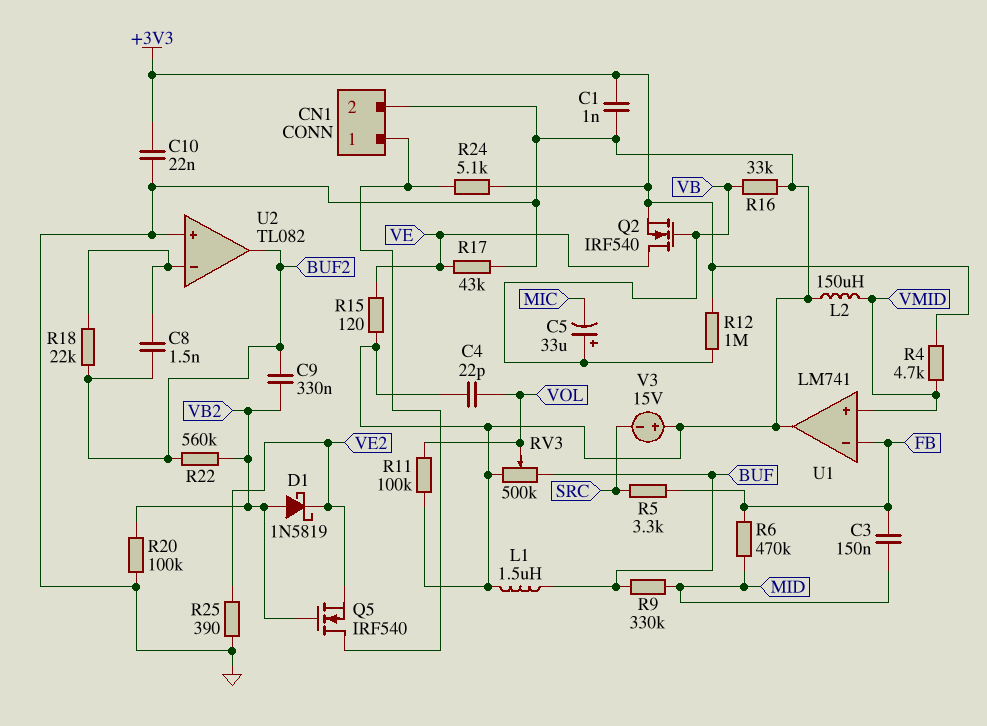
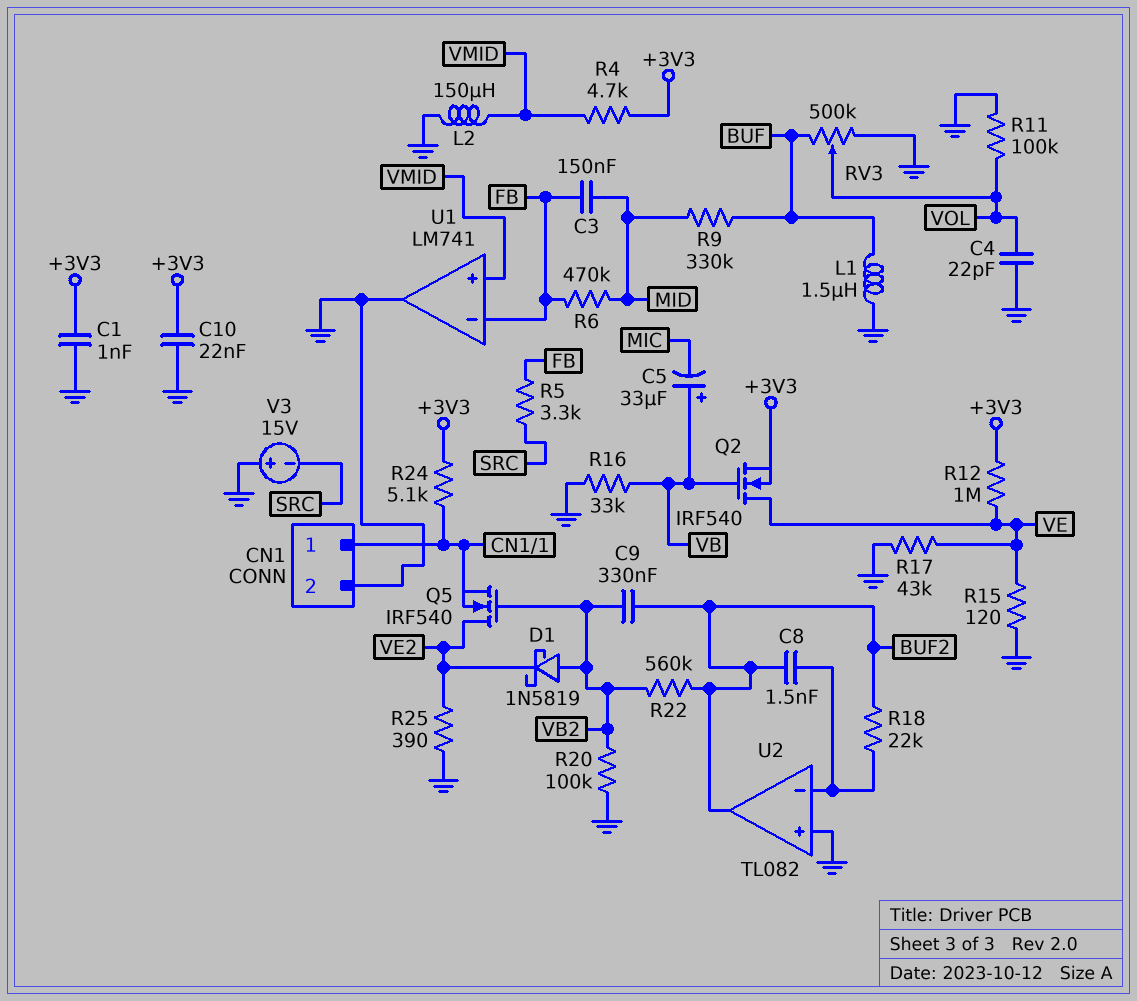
Q5: NMOS IRF540 (G VB2, D CN1/1, S VE2) -> NMOS IRF540 (G VB2, D VE2, S CN1/1)
R12: 1M (+3V3, VB) -> 1M (+3V3, VE)

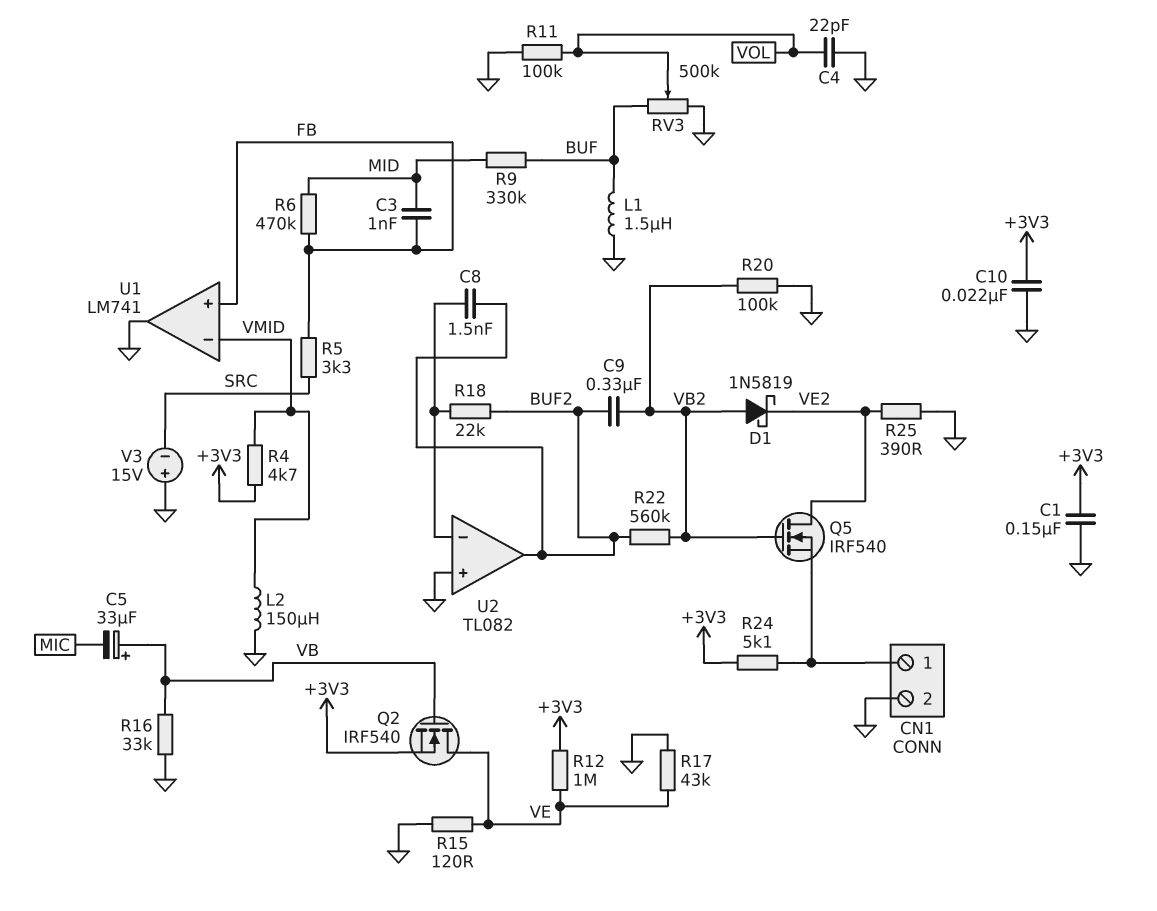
C1: 1nF (+3V3, GND) -> 150nF (+3V3, GND)
C3: 150nF (FB, MID) -> 1nF (FB, MID)
U1 pin in+: VMID -> FB
U1 pin in-: FB -> VMID

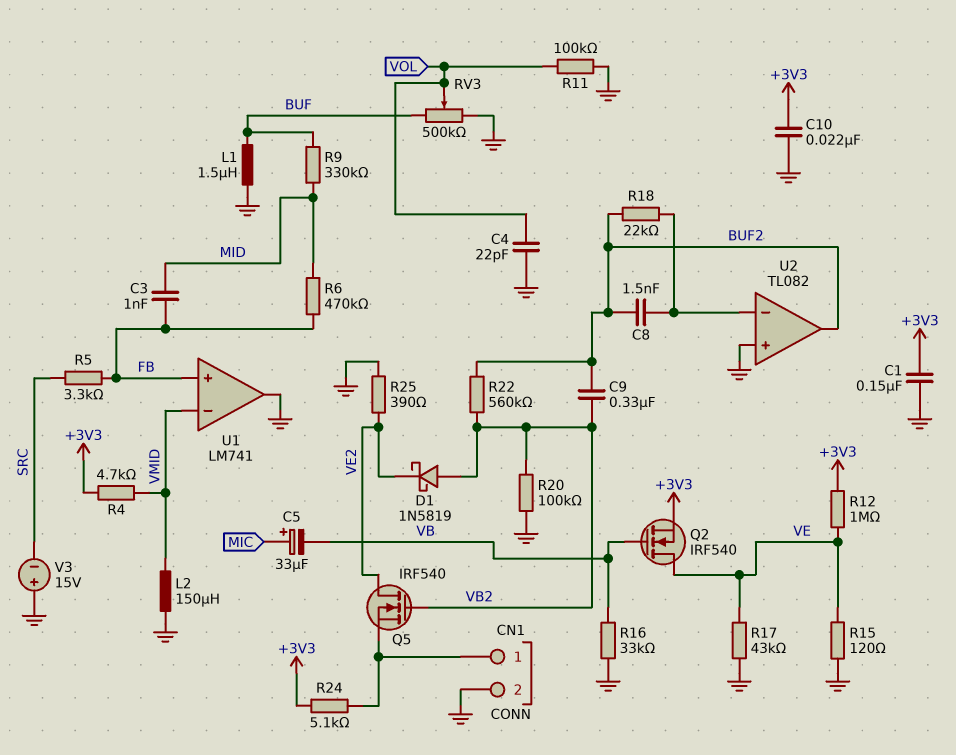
C5: 33uF (plus VB, minus MIC) -> 33uF (plus MIC, minus VB)

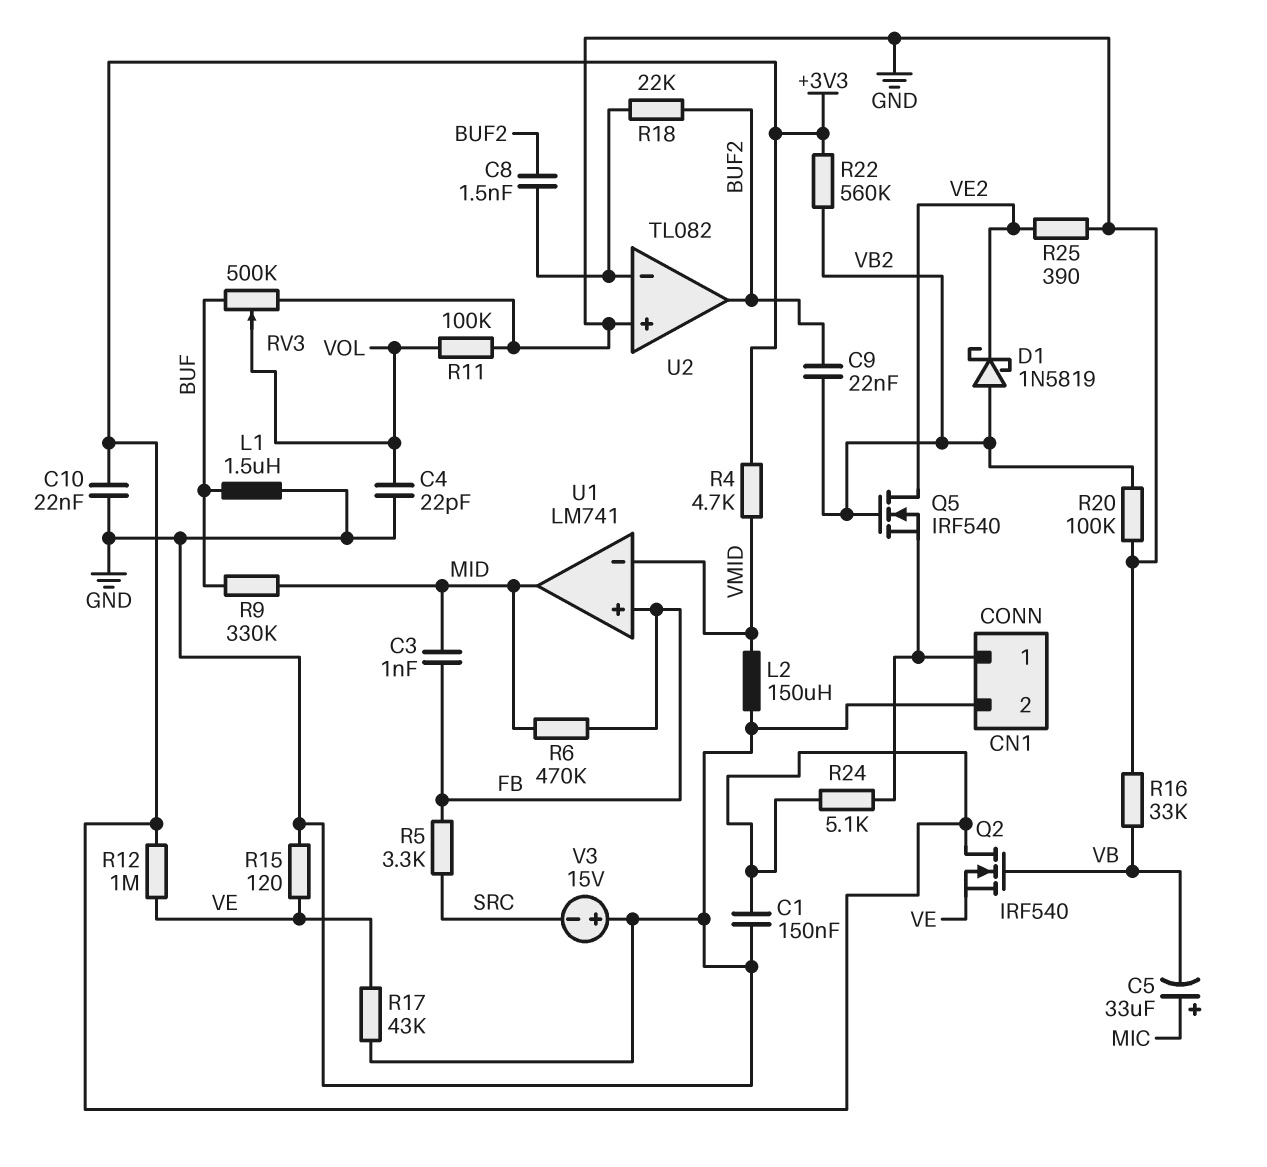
C9: 330nF (BUF2, VB2) -> 22nF (BUF2, VB2)
Q2: NMOS IRF540 (G VB, D VE, S +3V3) -> NMOS IRF540 (G VB, D +3V3, S VE)
R22: 560k (BUF2, VB2) -> 560k (+3V3, VB2)
U1 pin out: GND -> MID

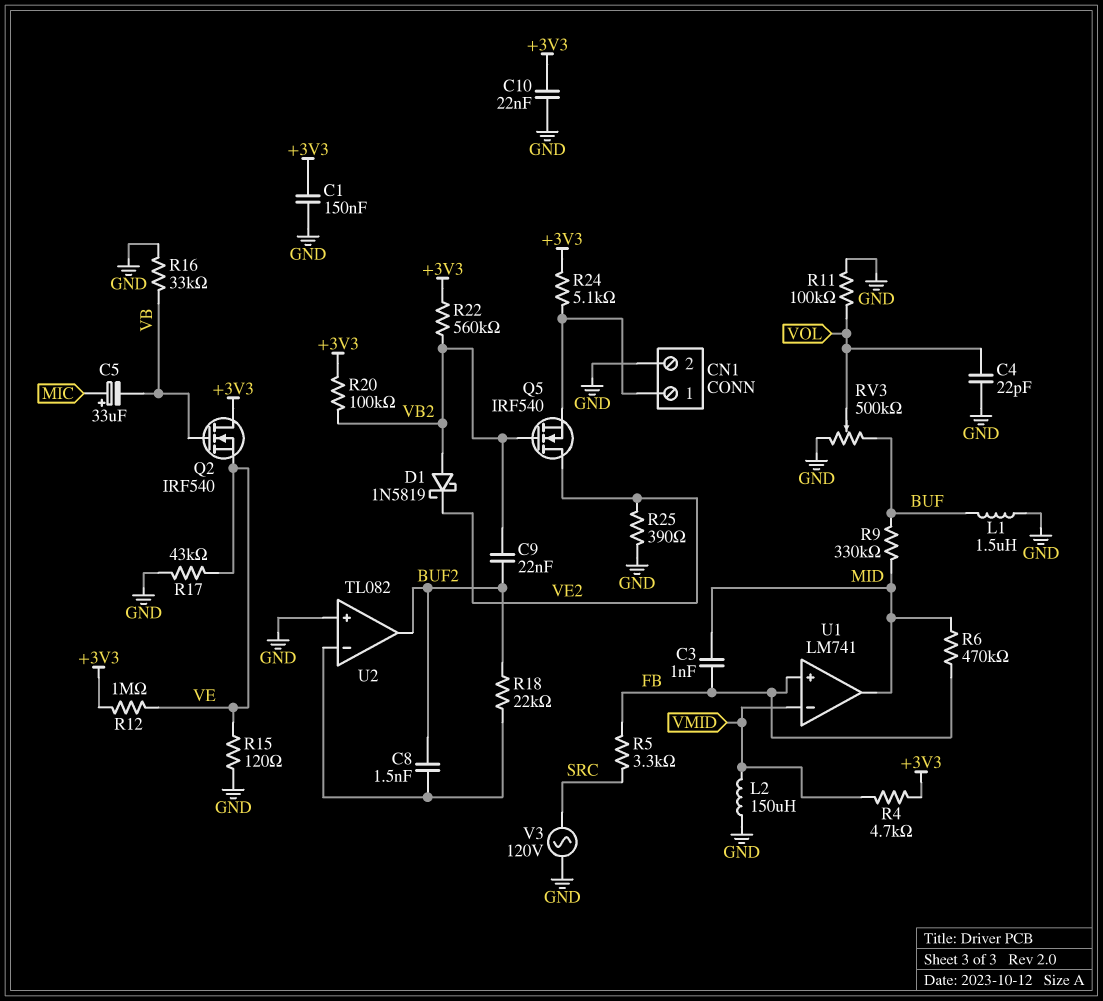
R20: 100k (GND, VB2) -> 100k (+3V3, VB2)
V3: 15V (plus GND, minus SRC) -> AC 120V (GND, SRC)

